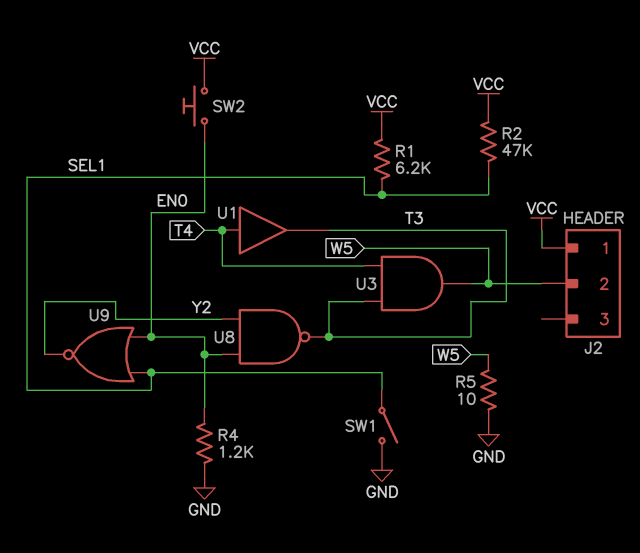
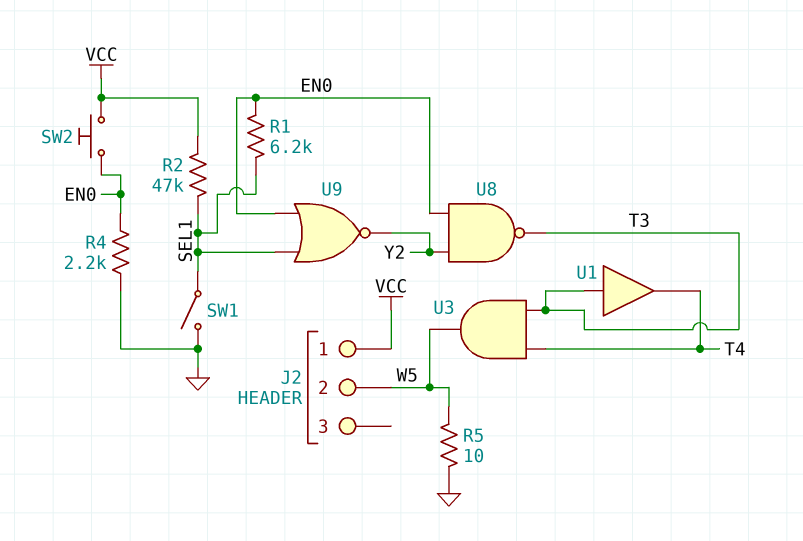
R1: 6.2k (SEL1, VCC) -> 6.2k (EN0, SEL1)
R4: 1.2k (EN0, GND) -> 2.2k (EN0, GND)
U1: buffer (in T4, out T3) -> buffer (in T3, out T4)

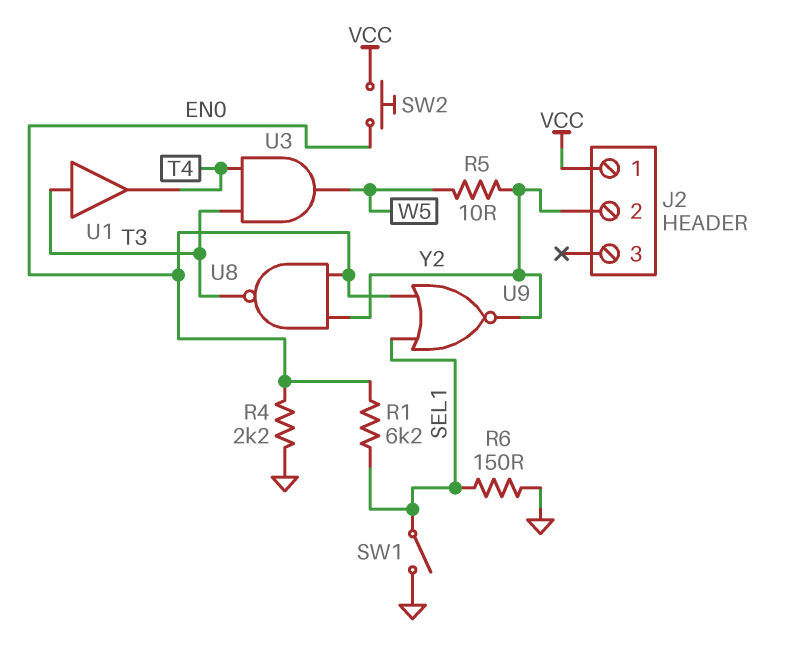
J2 pin 2: W5 -> Y2
R2: 47k (SEL1, VCC) -> none
R5: 10 (GND, W5) -> 10 (W5, Y2)
R6: none -> 150 (GND, SEL1)

